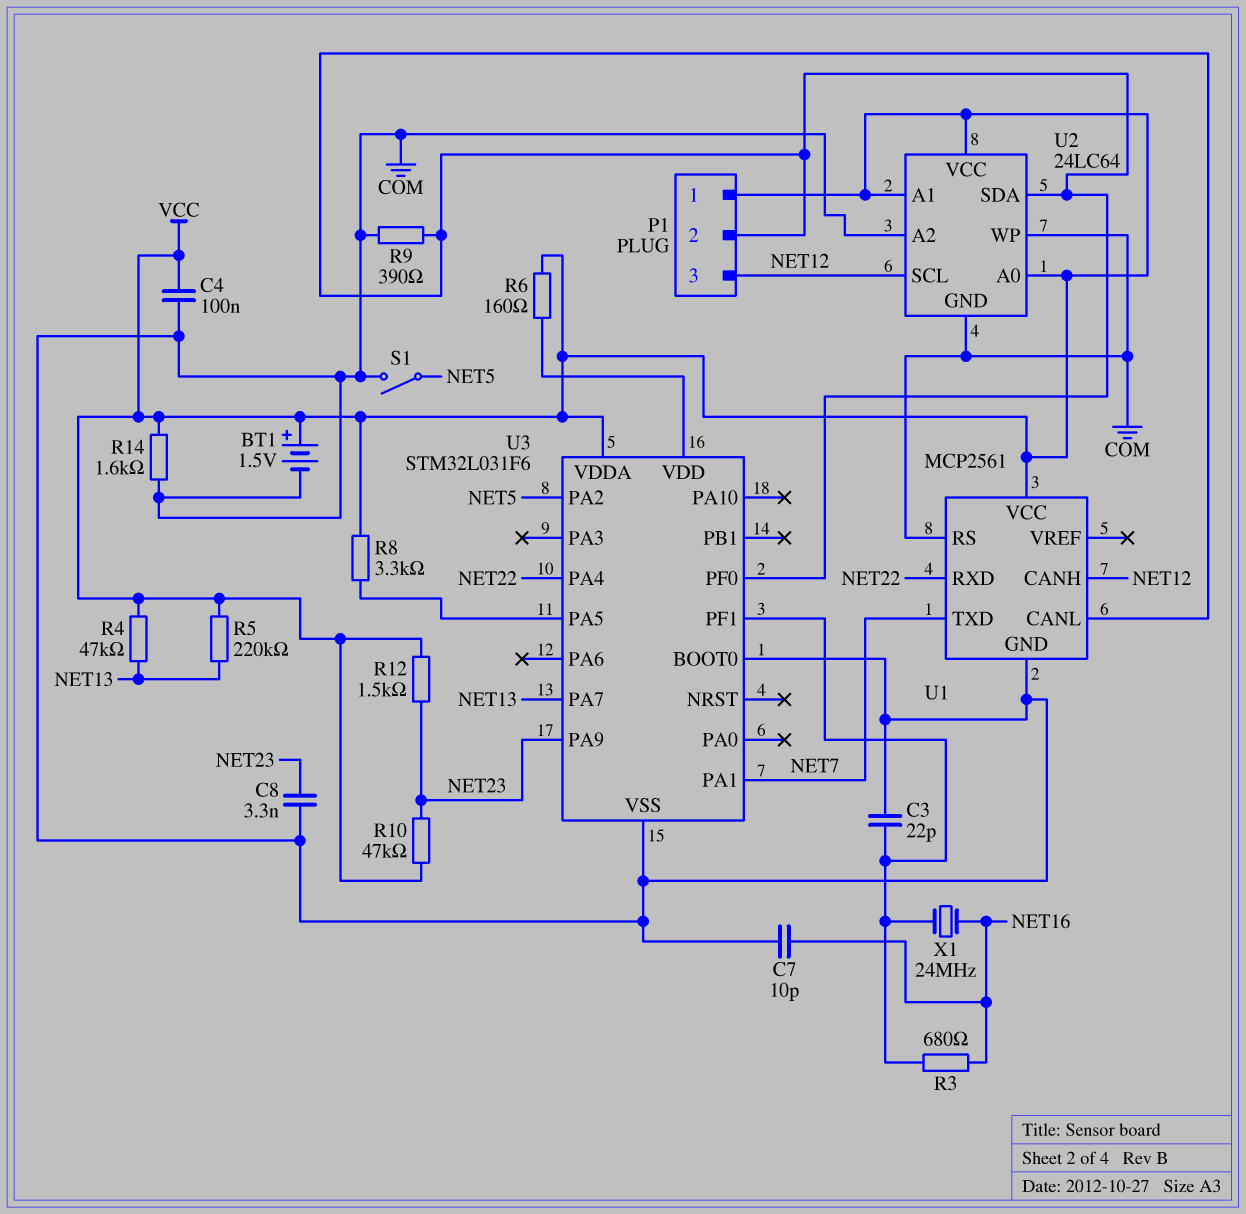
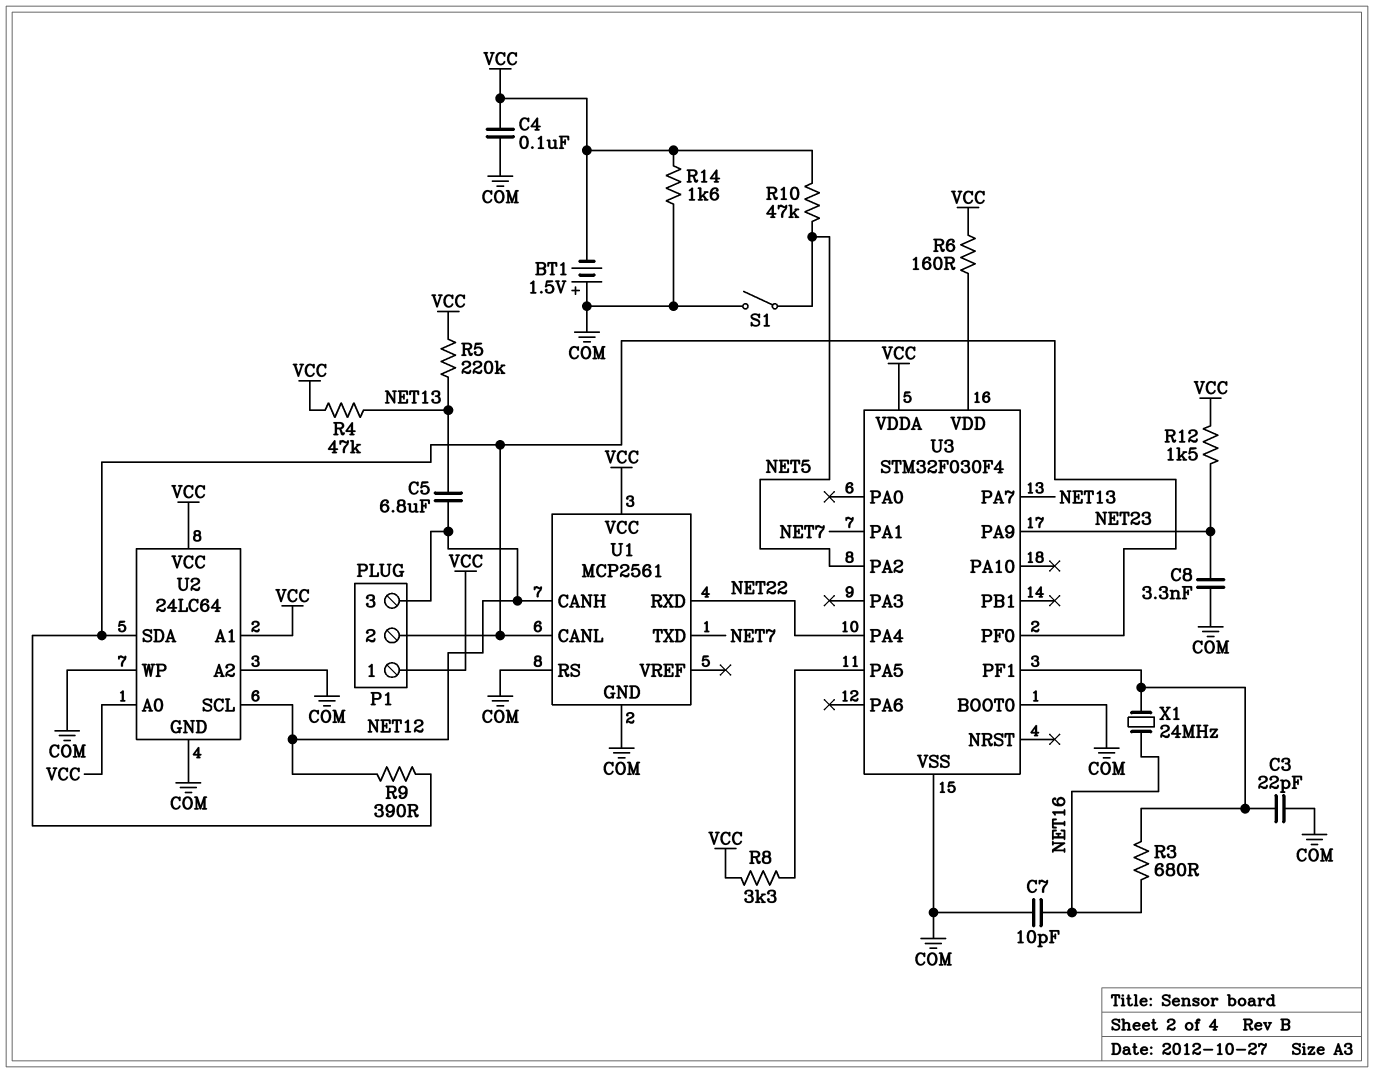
BT1: 1.5V (plus VCC, minus COM) -> 1.5V (plus COM, minus VCC)
C5: none -> 6.8uF (NET12, NET13)
R9: 390 (COM, P1/2) -> 390 (NET12, P1/2)
R10: 47k (NET23, VCC) -> 47k (NET5, VCC)
U3: STM32L031F6 -> STM32F030F4

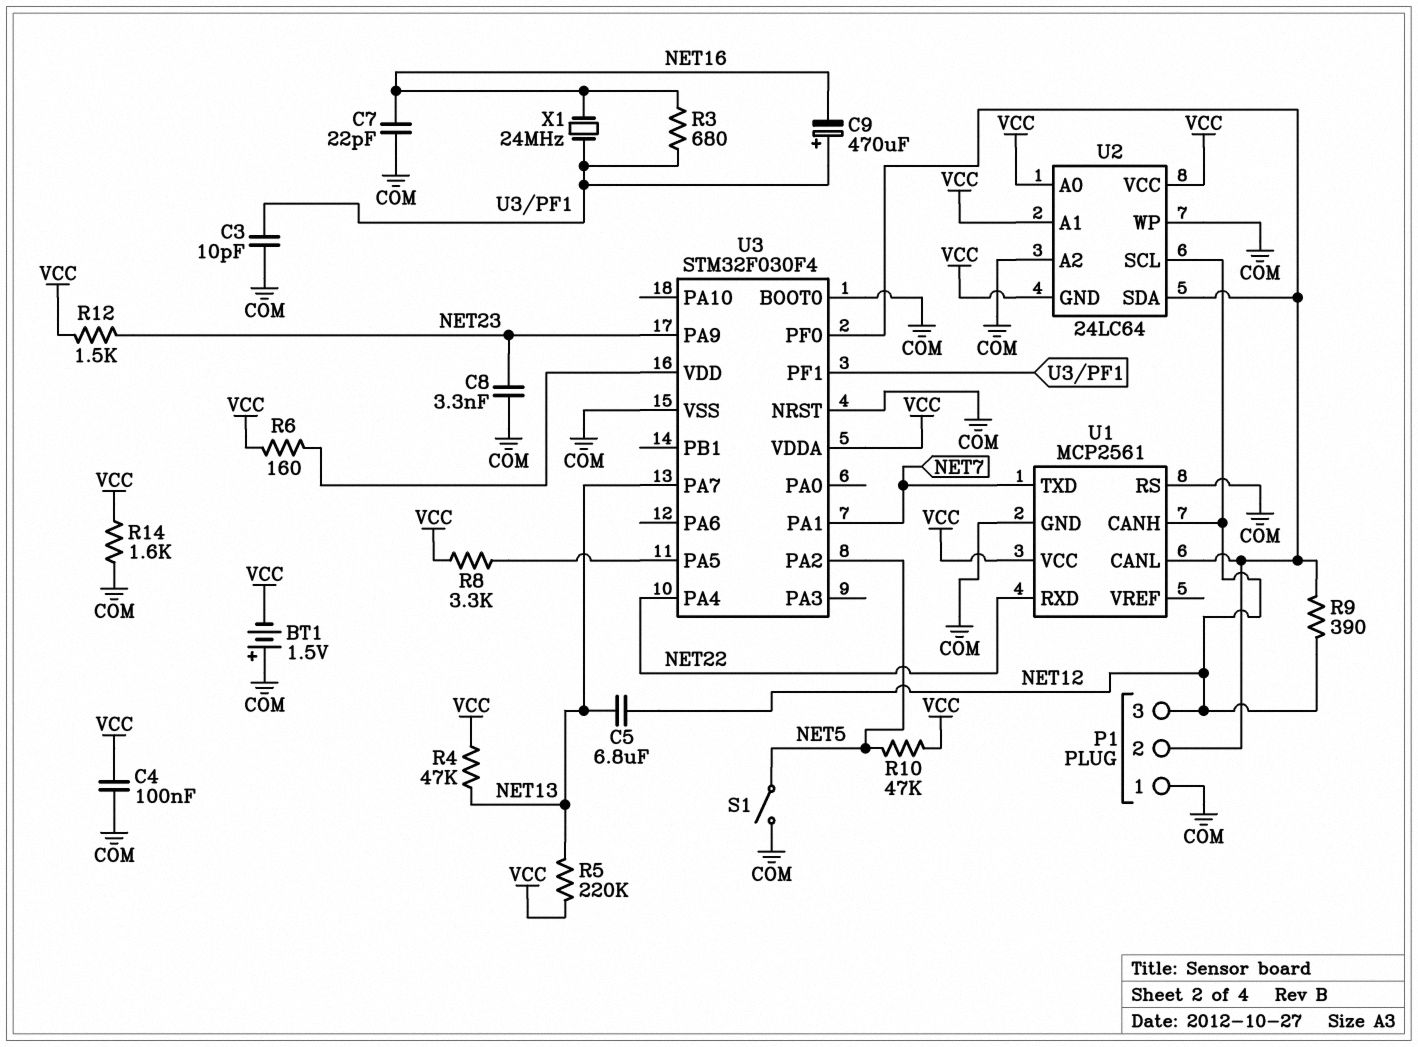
C3: 22pF (COM, U3/PF1) -> 10pF (COM, U3/PF1)
C7: 10pF (COM, NET16) -> 22pF (COM, NET16)
C9: none -> 470uF (plus U3/PF1, minus NET16)
P1 pin 1: VCC -> COM
U2 pin GND: COM -> VCC
U3 pin NRST: none -> COM

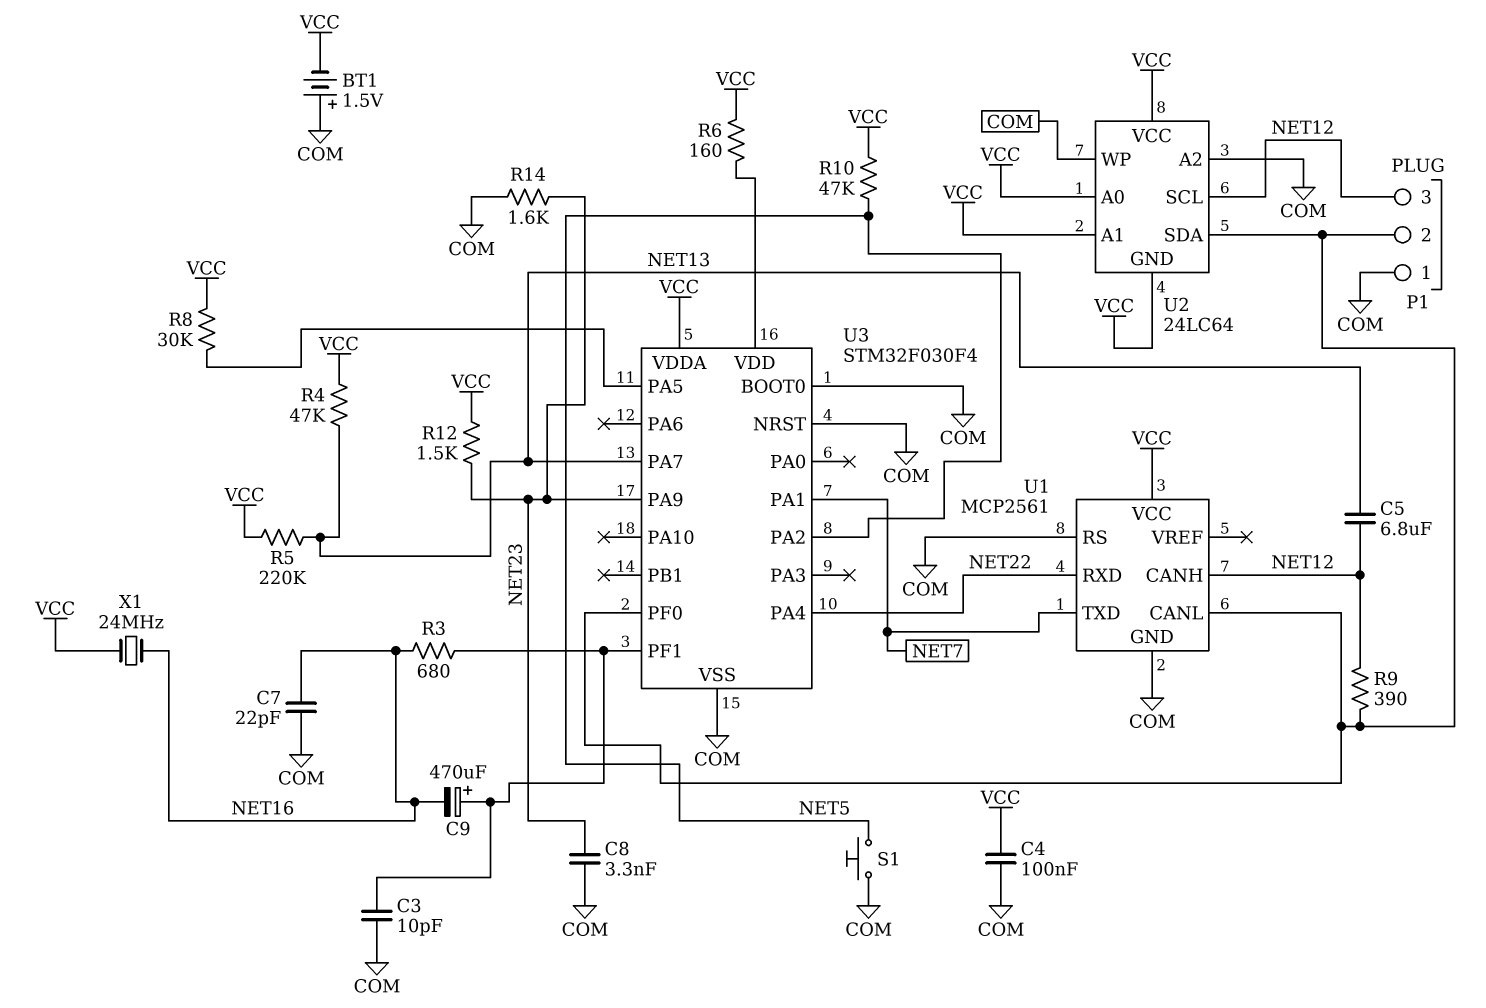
R8: 3.3k (U3/PA5, VCC) -> 30k (U3/PA5, VCC)
R14: 1.6k (COM, VCC) -> 1.6k (COM, NET23)
S1: switch (COM, NET5) -> button (COM, NET5)
X1: 24MHz (NET16, U3/PF1) -> 24MHz (NET16, VCC)

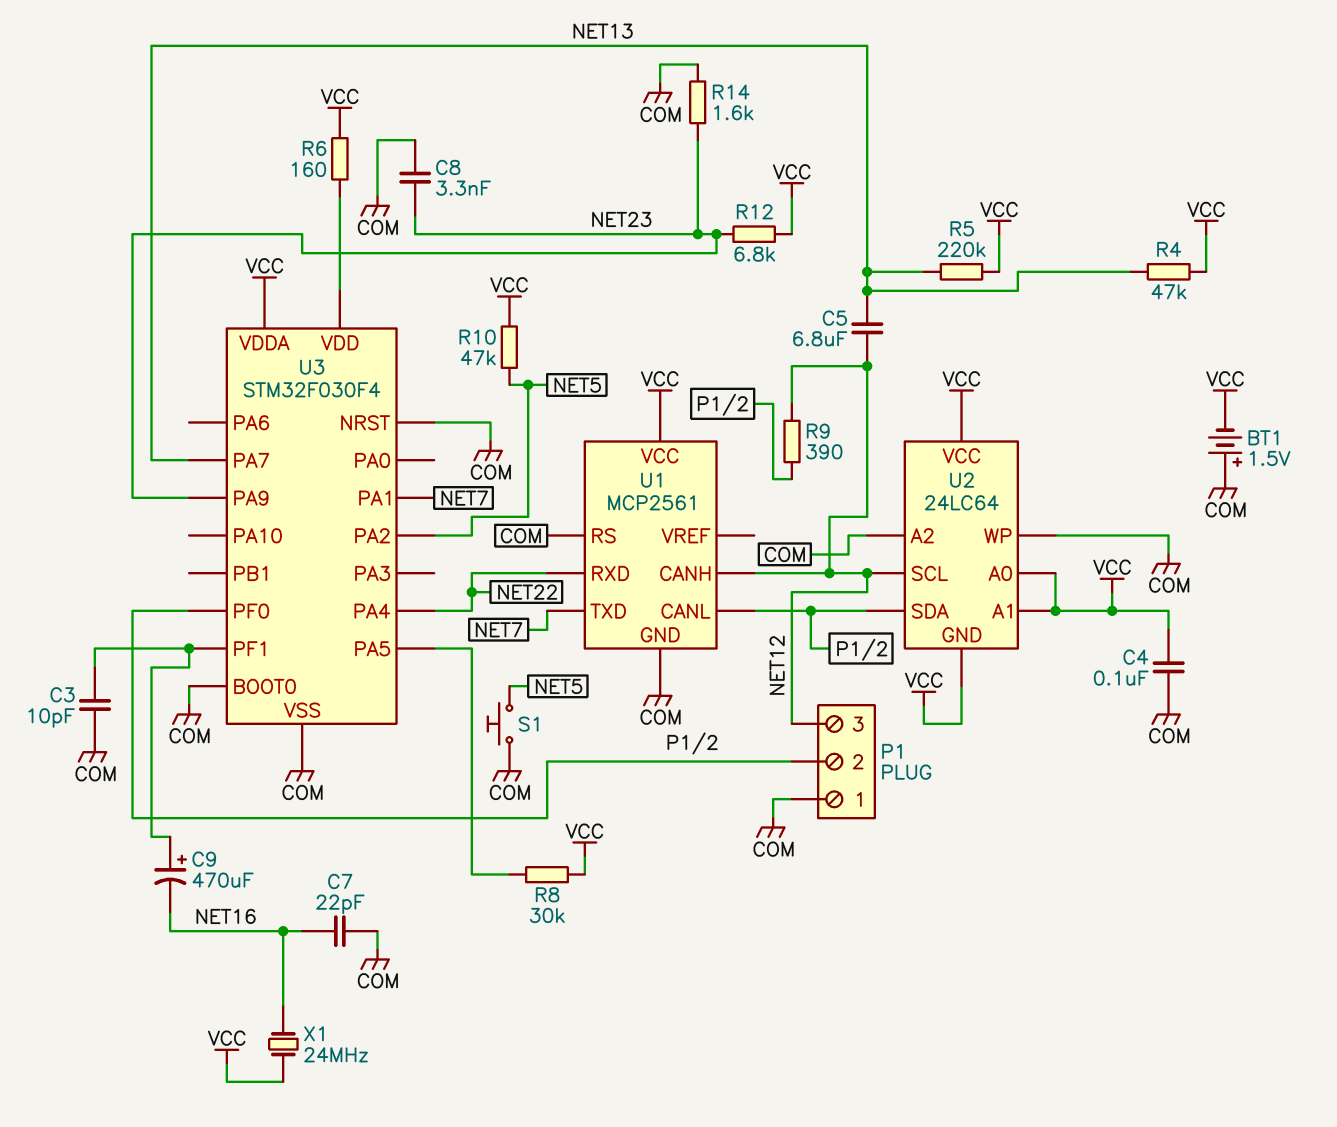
R3: 680 (NET16, U3/PF1) -> none
R12: 1.5k (NET23, VCC) -> 6.8k (NET23, VCC)

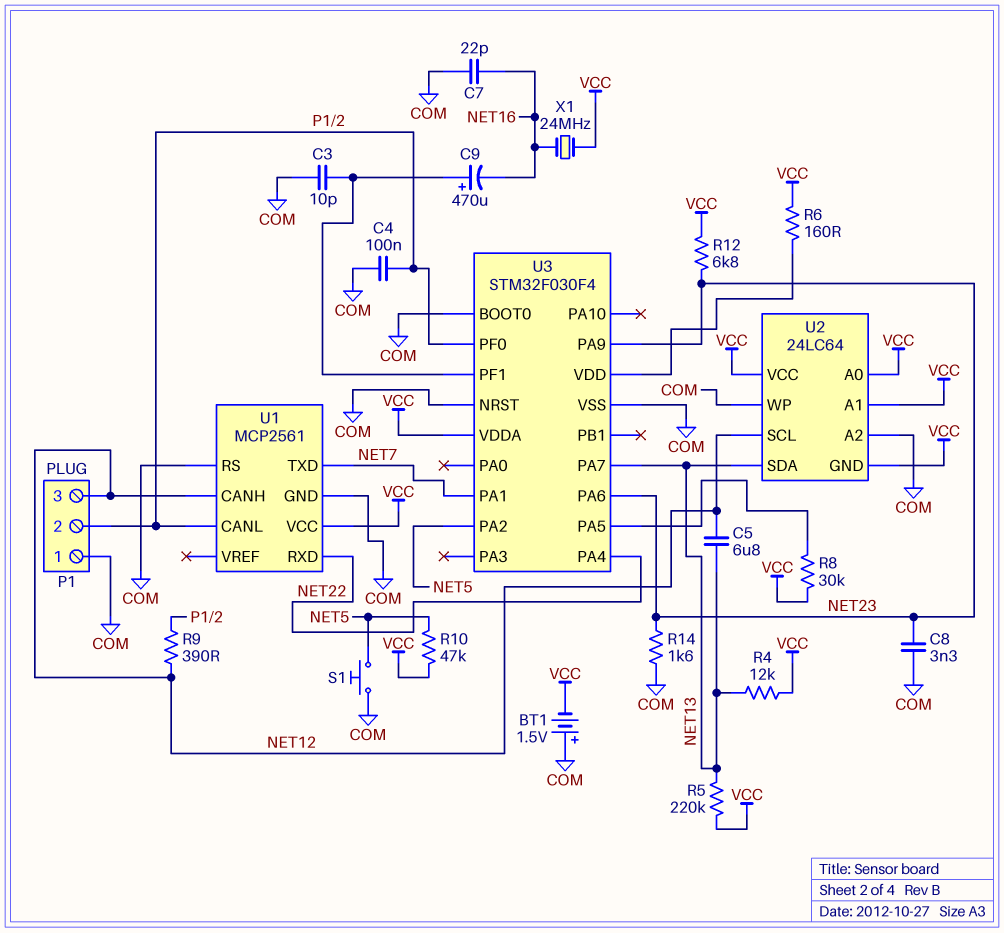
C4: 100nF (COM, VCC) -> 100nF (COM, P1/2)
R4: 47k (NET13, VCC) -> 12k (NET13, VCC)
U2 pin SDA: P1/2 -> NET13
U3 pin PA6: none -> NET23

